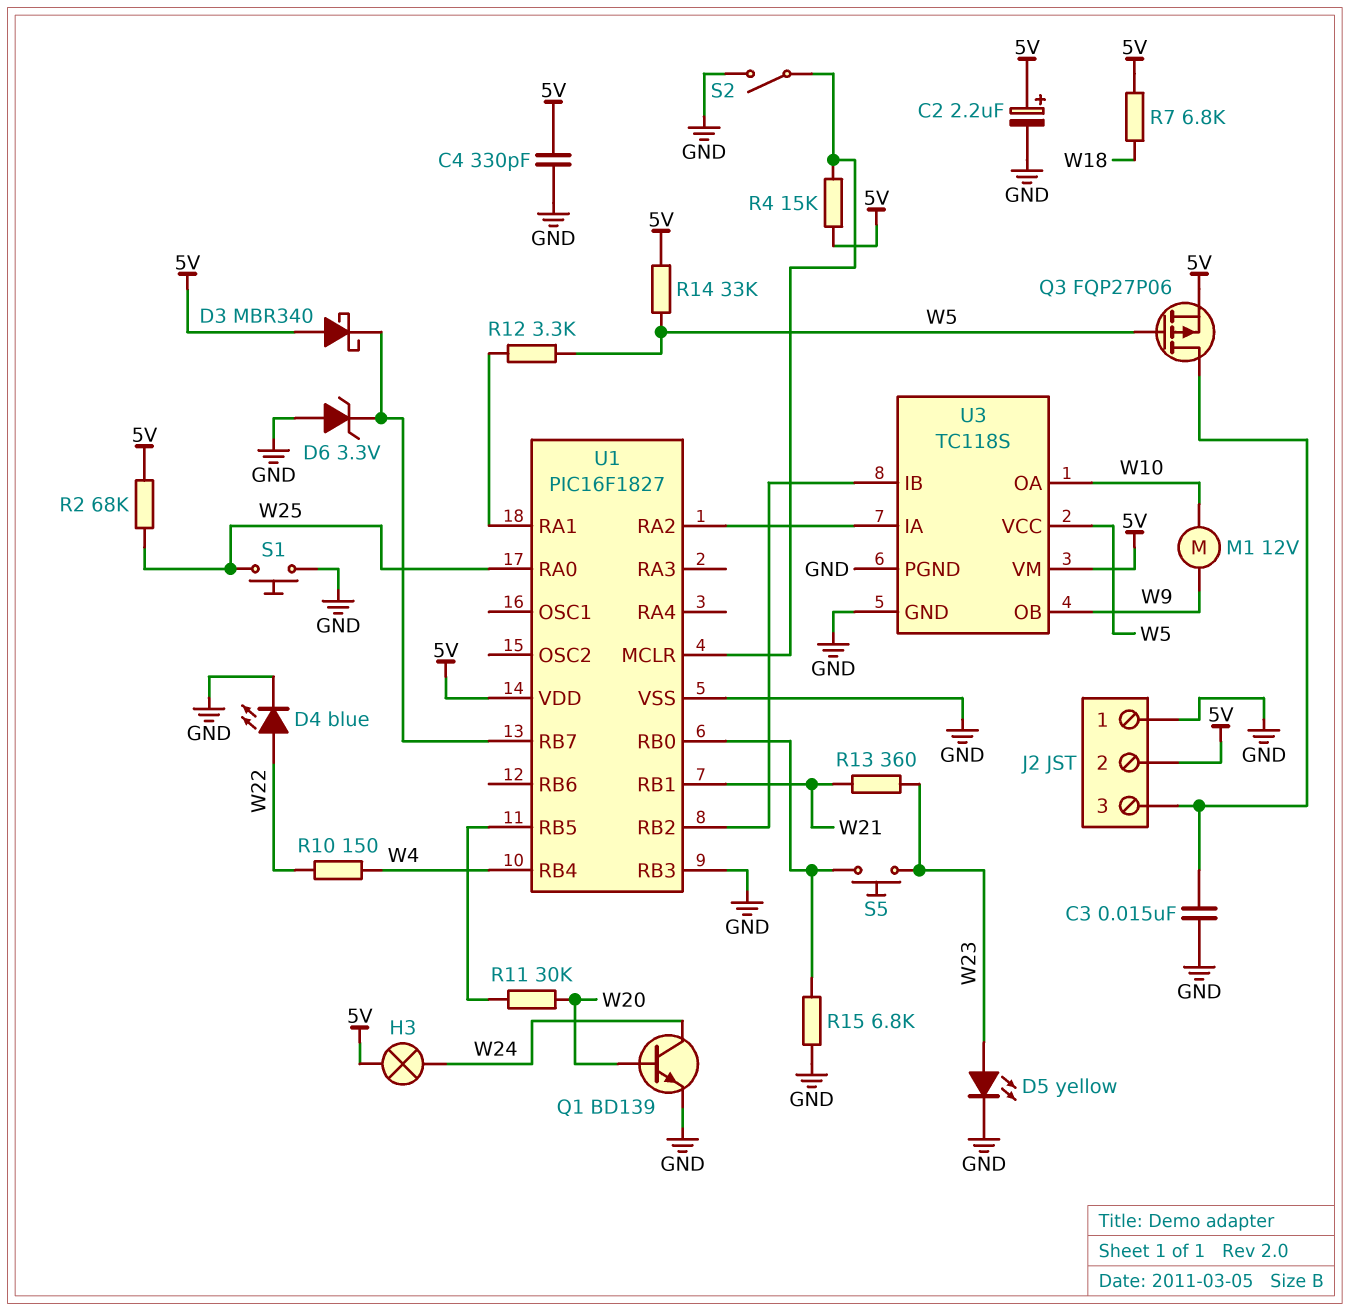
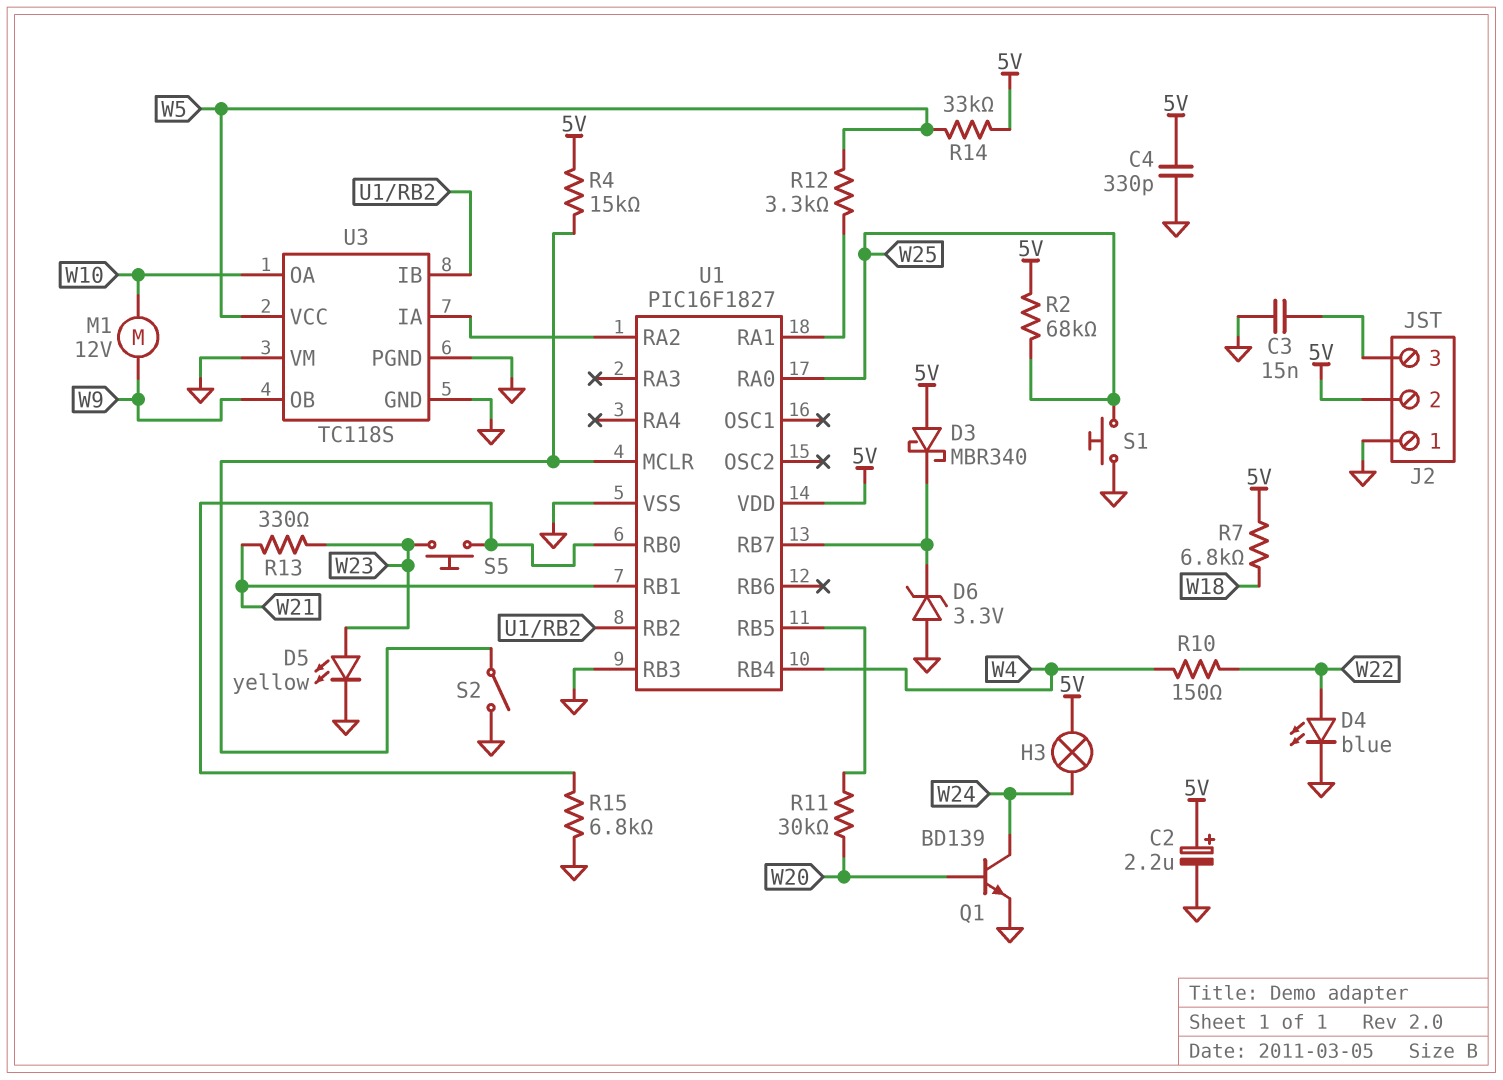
Q3: PMOS FQP27P06 (G W5, D J2/3, S 5V) -> none
R13: 360 (W21, W23) -> 330 (W21, W23)
U3 pin VM: 5V -> GND

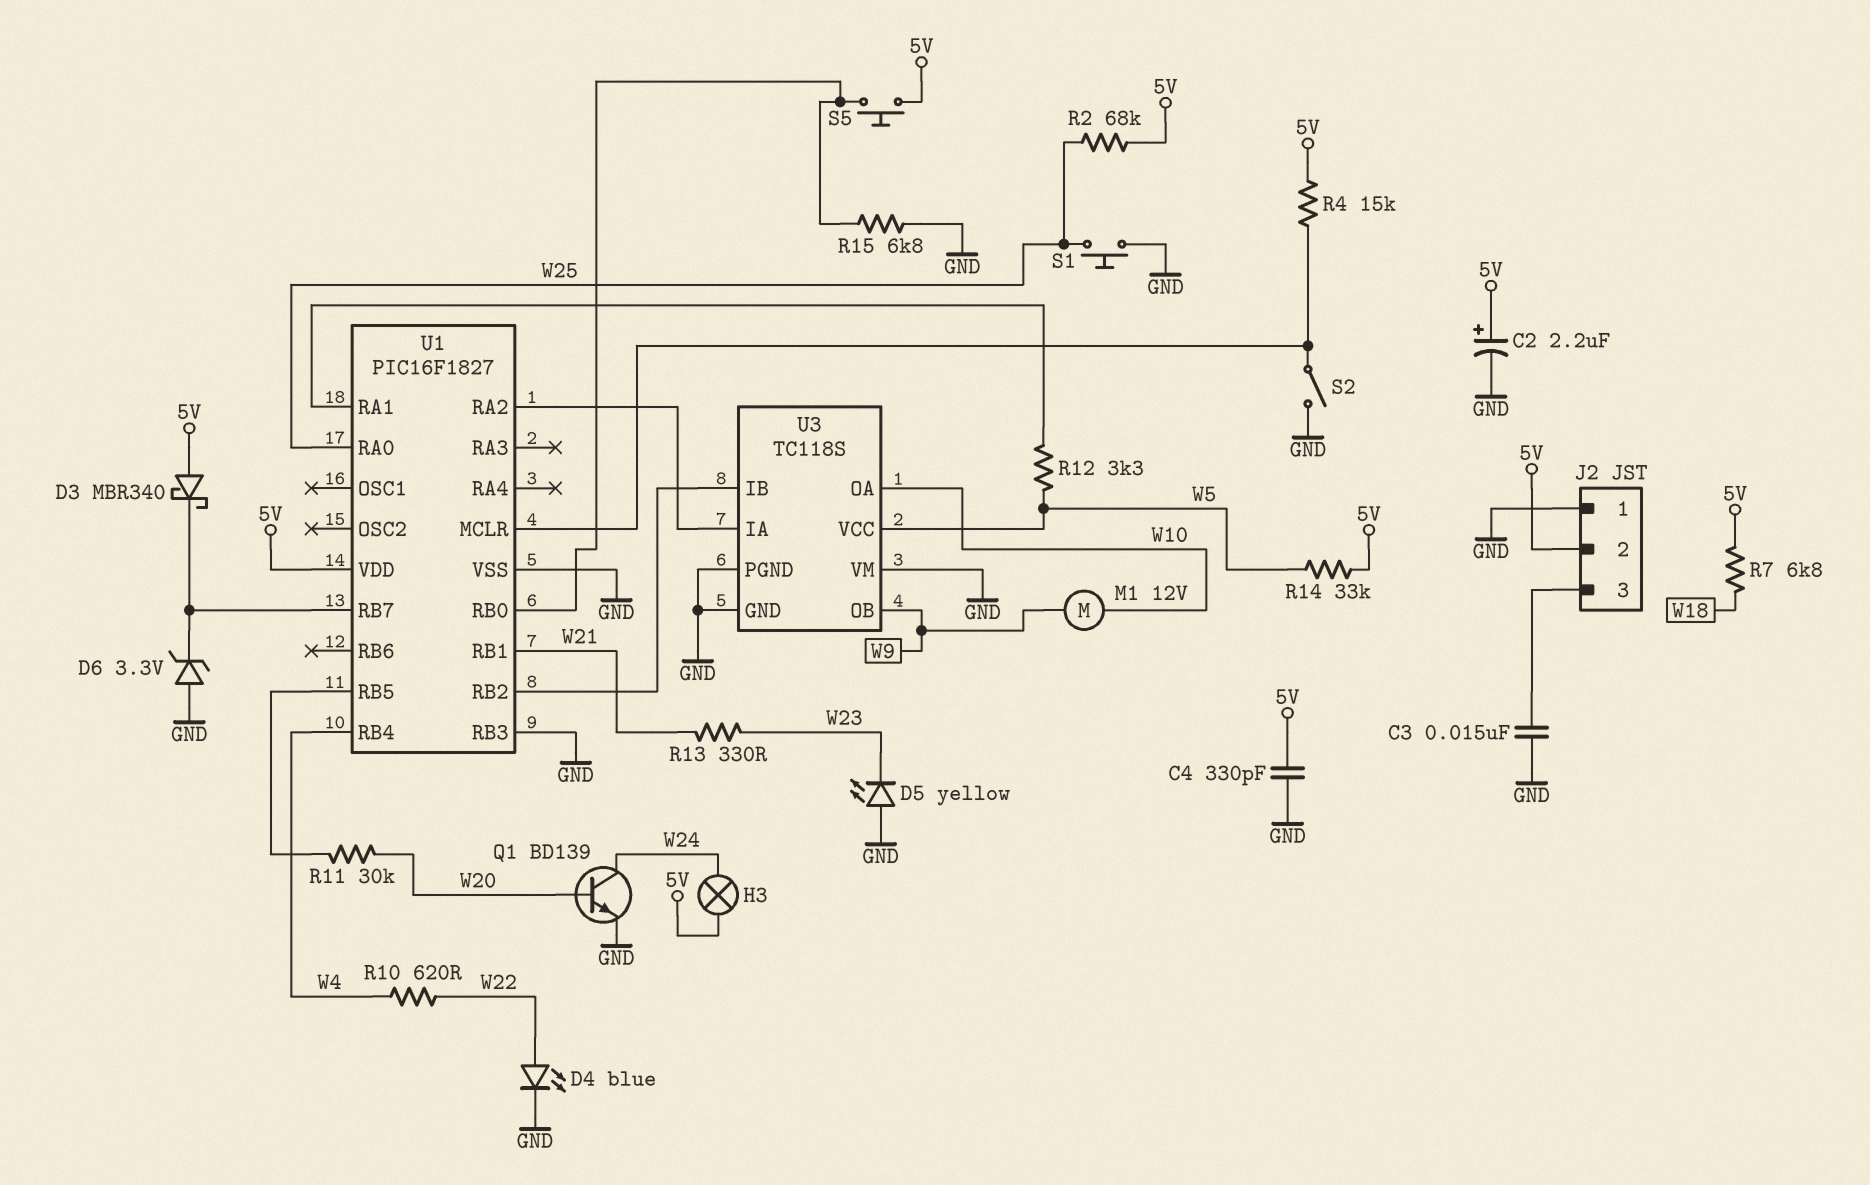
D5: LED yellow (A W23, K GND) -> LED yellow (A GND, K W23)
R10: 150 (W4, W22) -> 620 (W4, W22)
S5: button (U1/RB0, W23) -> button (5V, U1/RB0)

